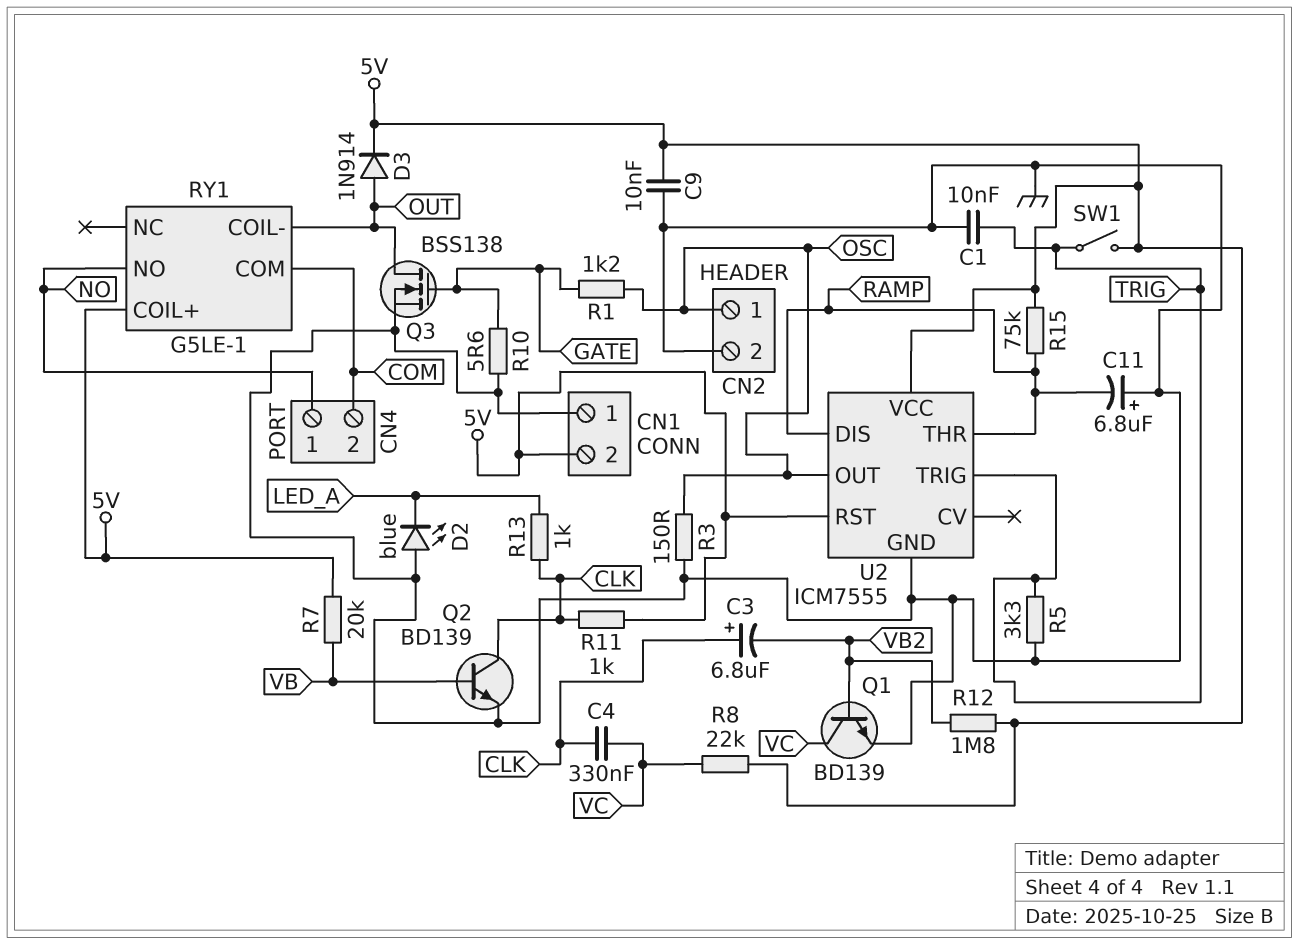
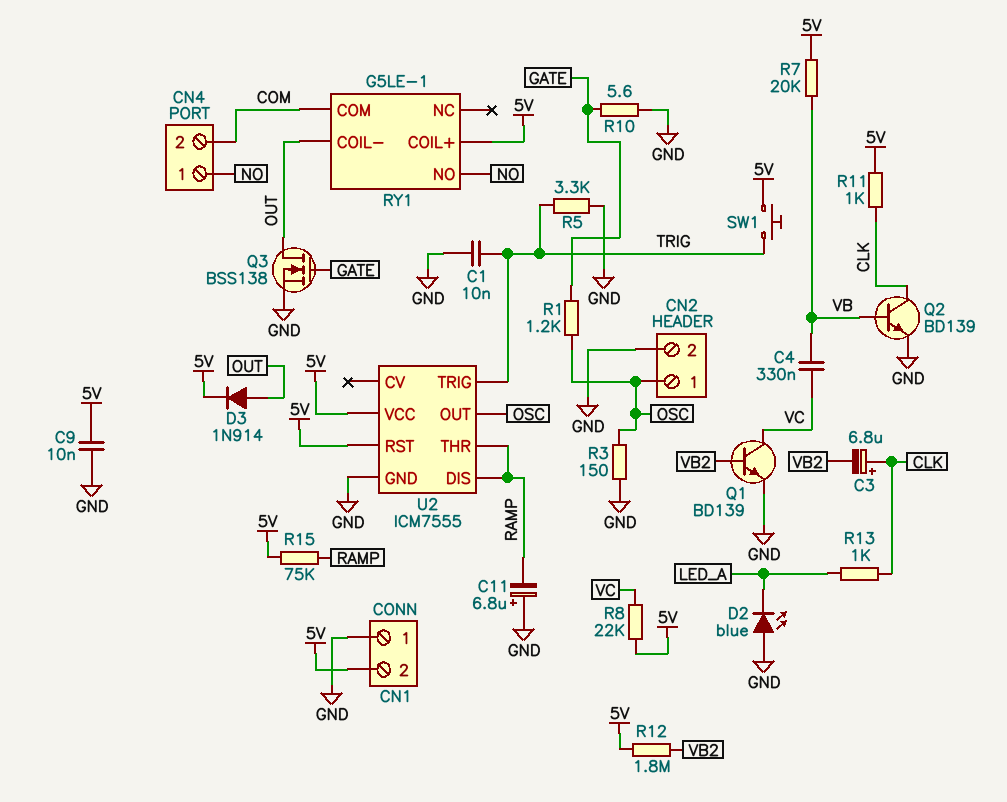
C4: 330nF (CLK, VC) -> 330nF (VB, VC)
SW1: switch (5V, TRIG) -> button (5V, TRIG)

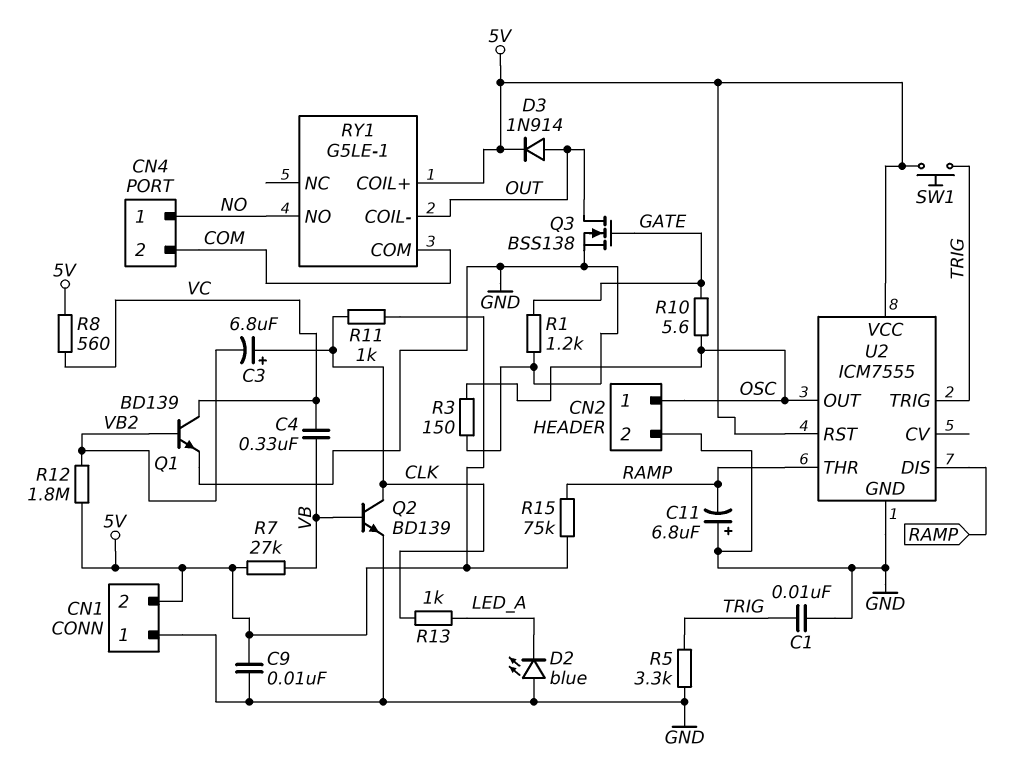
R1: 1.2k (GATE, OSC) -> 1.2k (GATE, GND)
R7: 20k (5V, VB) -> 27k (5V, VB)
R8: 22k (5V, VC) -> 560 (5V, VC)
R10: 5.6 (GATE, GND) -> 5.6 (GATE, OSC)

